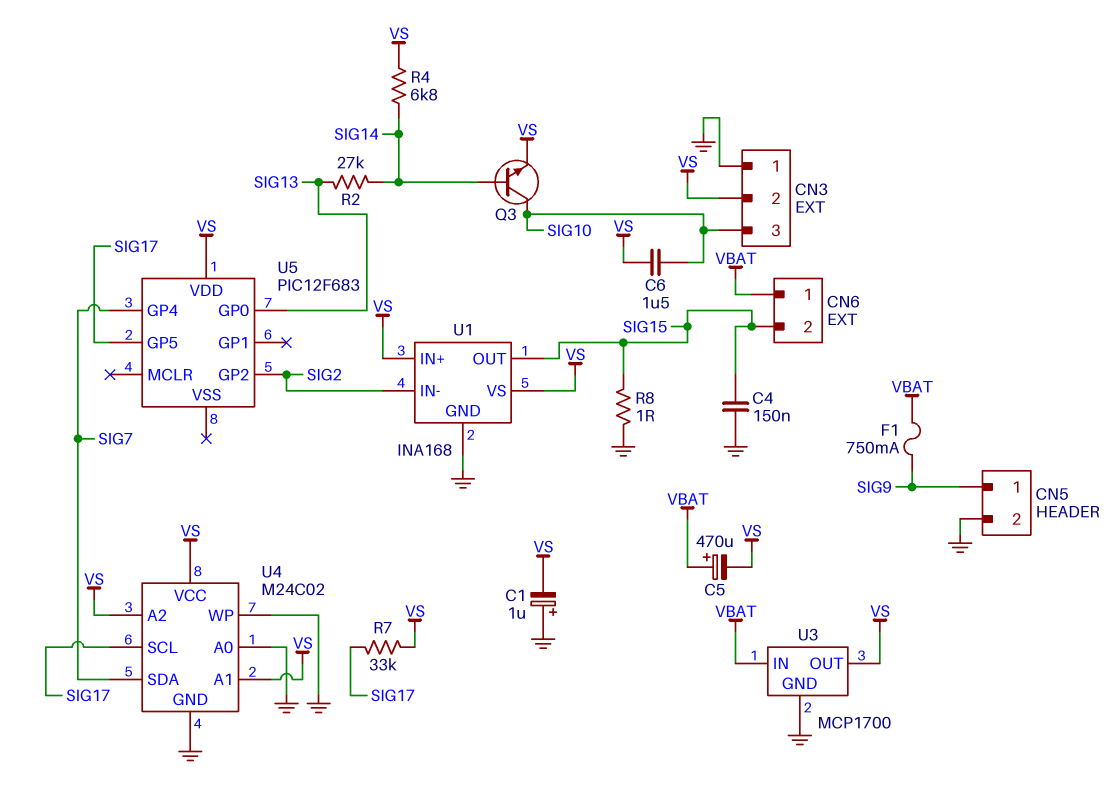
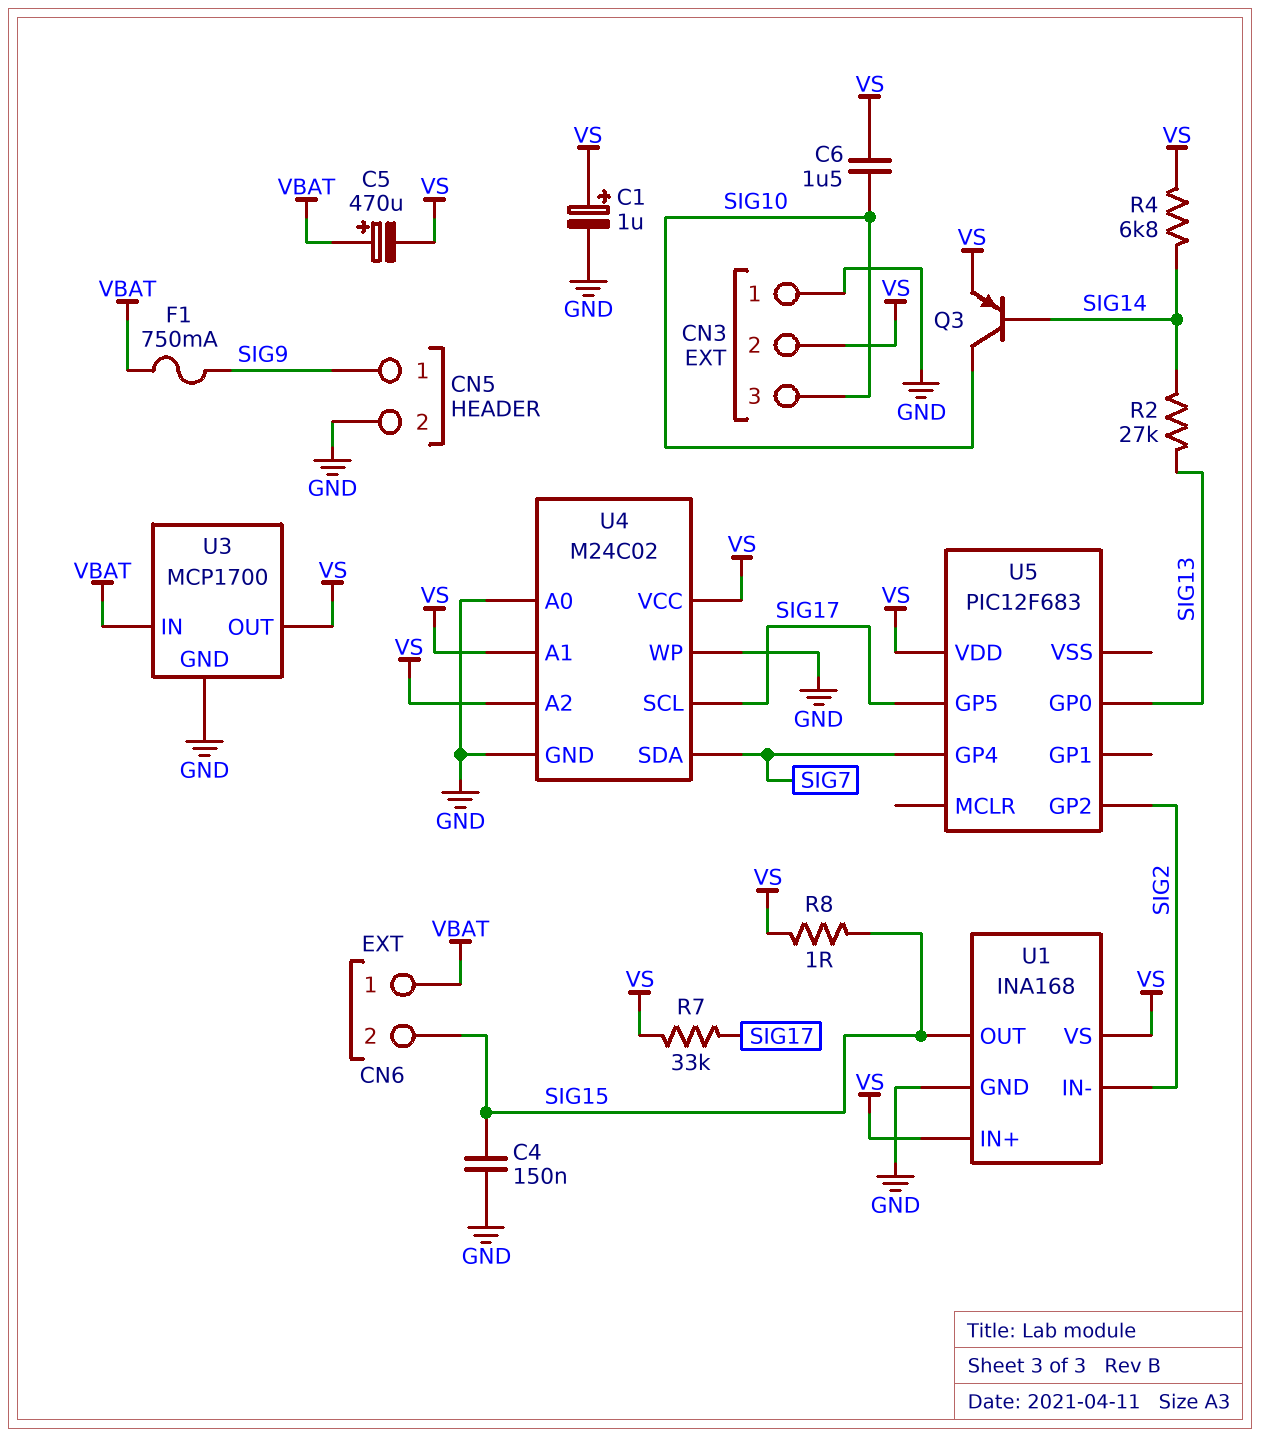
C1: 1uF (plus GND, minus VS) -> 1uF (plus VS, minus GND)
Q3: NPN (B SIG14, C SIG10, E VS) -> PNP (B SIG14, C SIG10, E VS)
R8: 1 (GND, SIG15) -> 1 (SIG15, VS)

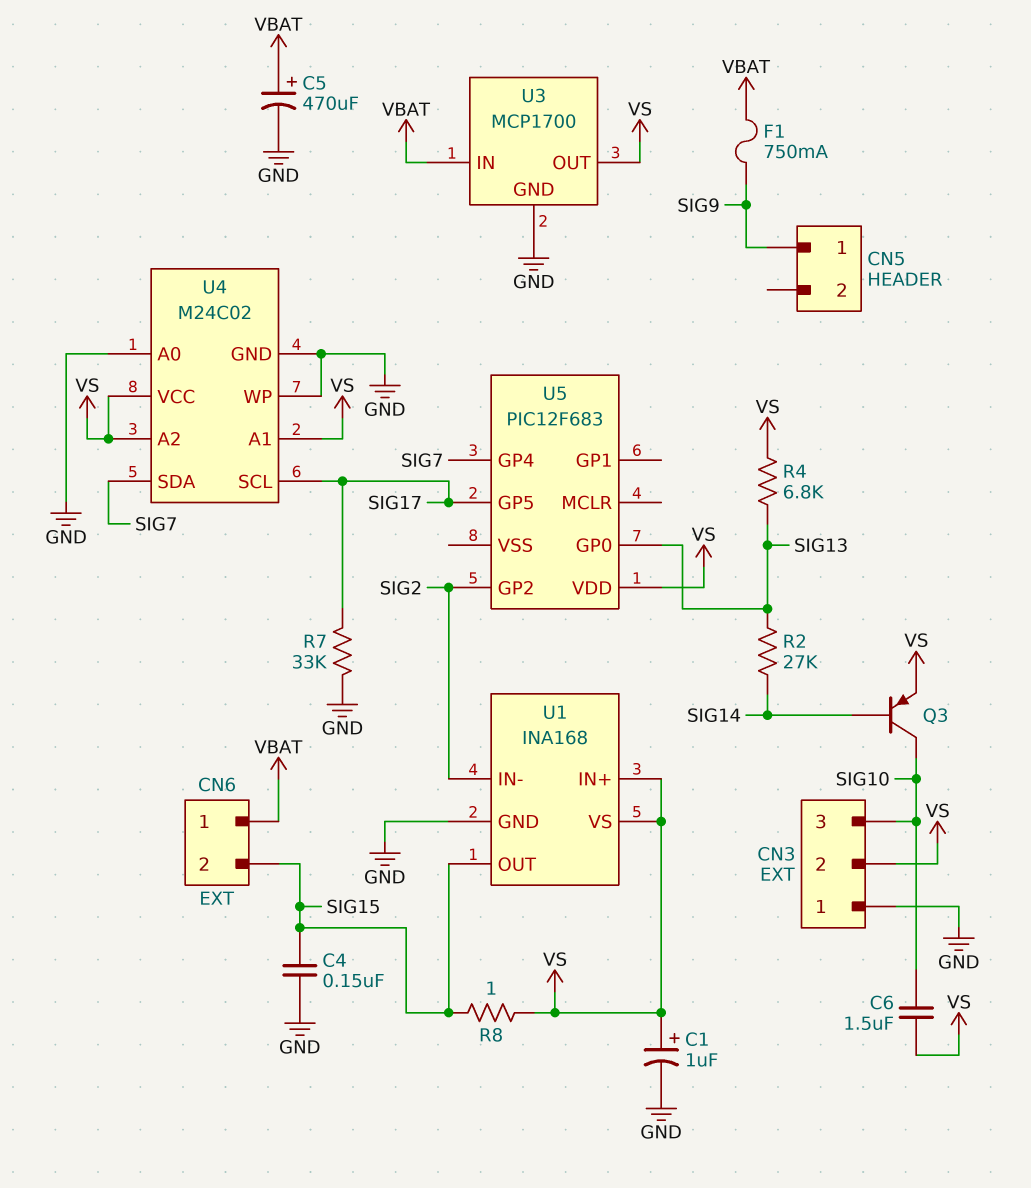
C5: 470uF (plus VBAT, minus VS) -> 470uF (plus VBAT, minus GND)
CN5 pin 2: GND -> none
R4: 6.8k (SIG14, VS) -> 6.8k (SIG13, VS)
R7: 33k (SIG17, VS) -> 33k (GND, SIG17)

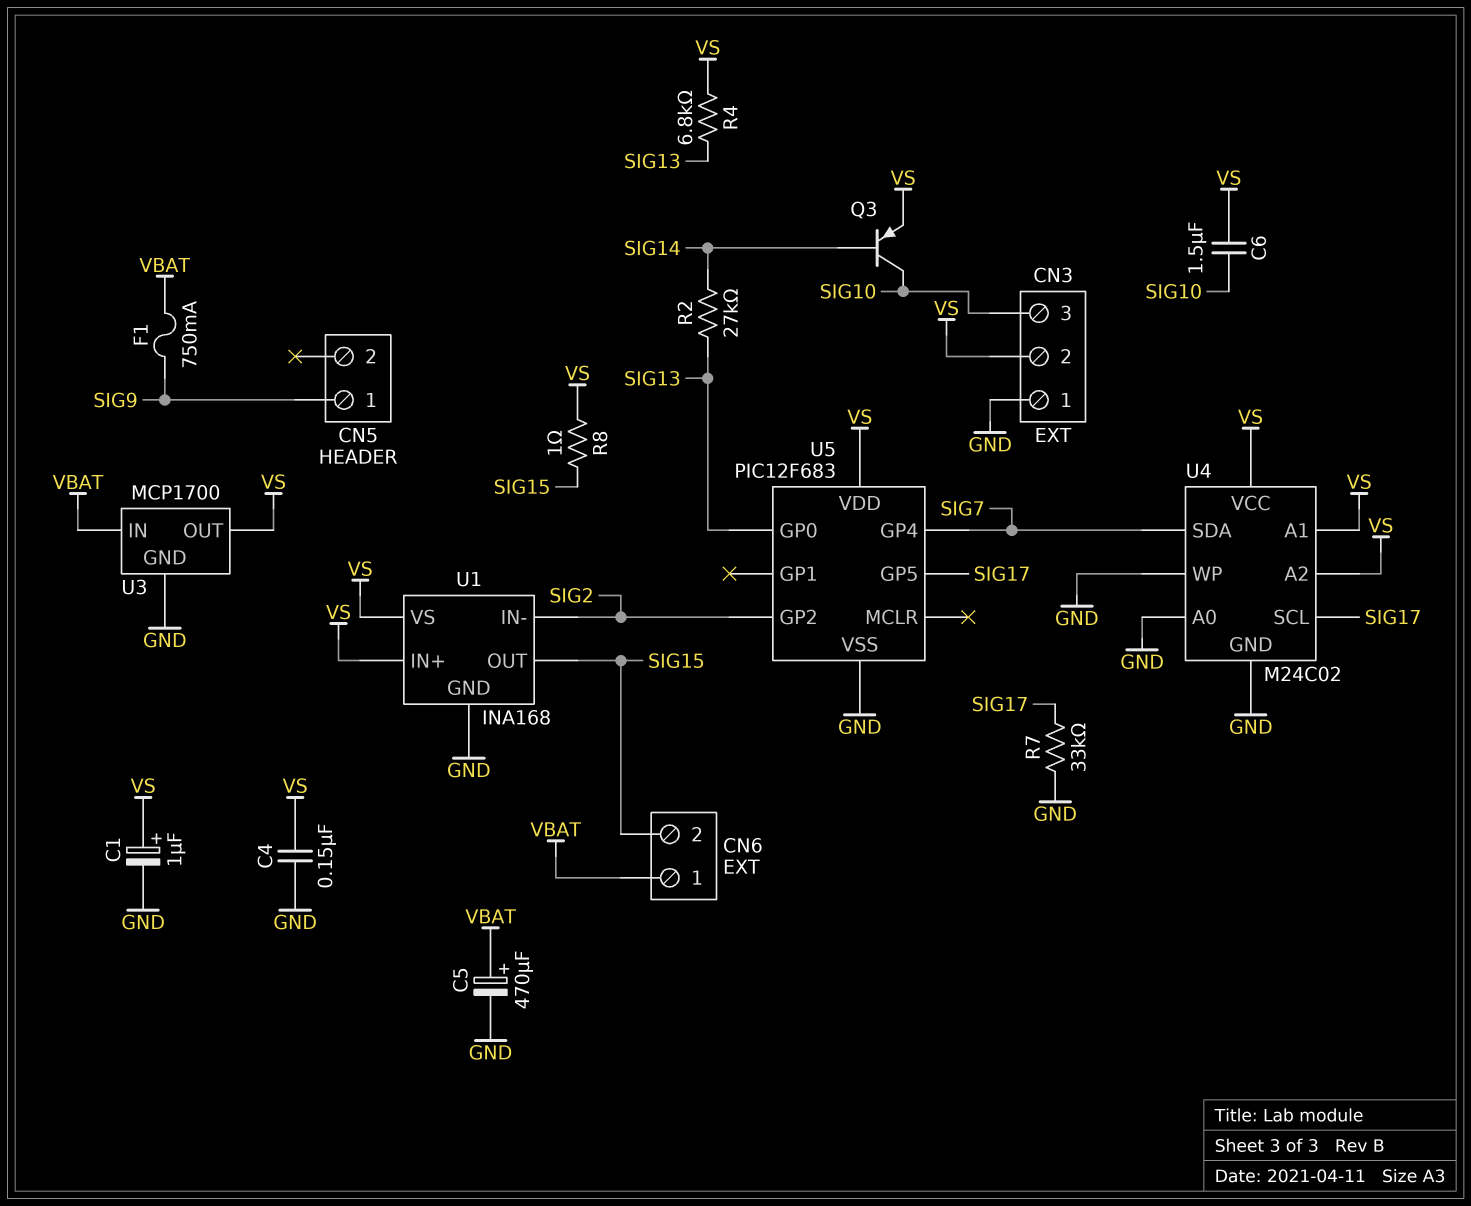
C4: 150nF (GND, SIG15) -> 150nF (GND, VS)
U5 pin VSS: none -> GND

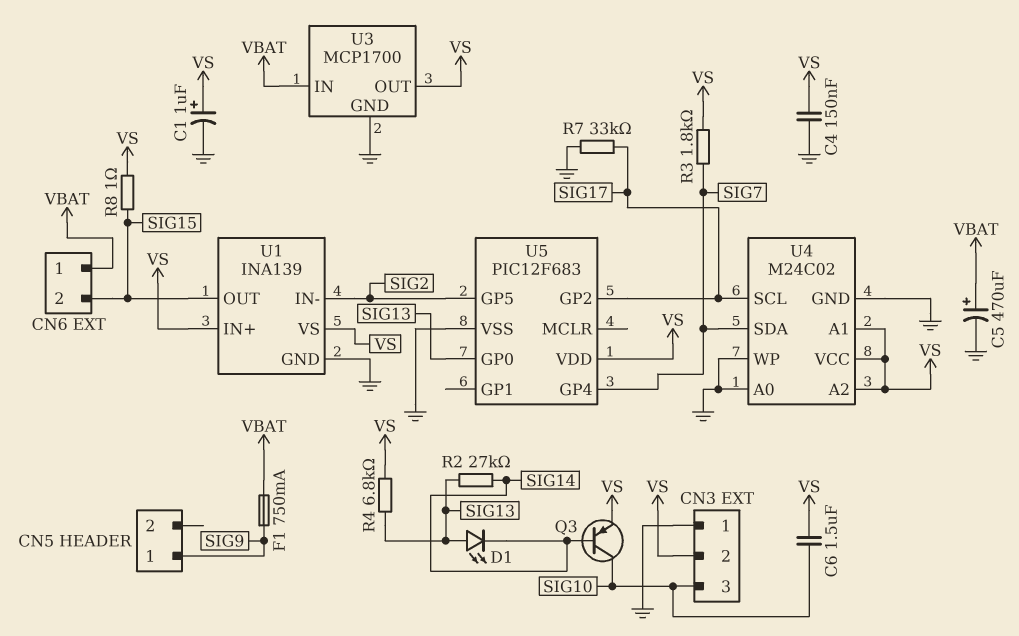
D1: none -> LED (A SIG13, K SIG14)
R3: none -> 1.8k (SIG7, VS)
U1: INA168 -> INA139
U5 pin GP2: SIG2 -> SIG17
U5 pin GP5: SIG17 -> SIG2

